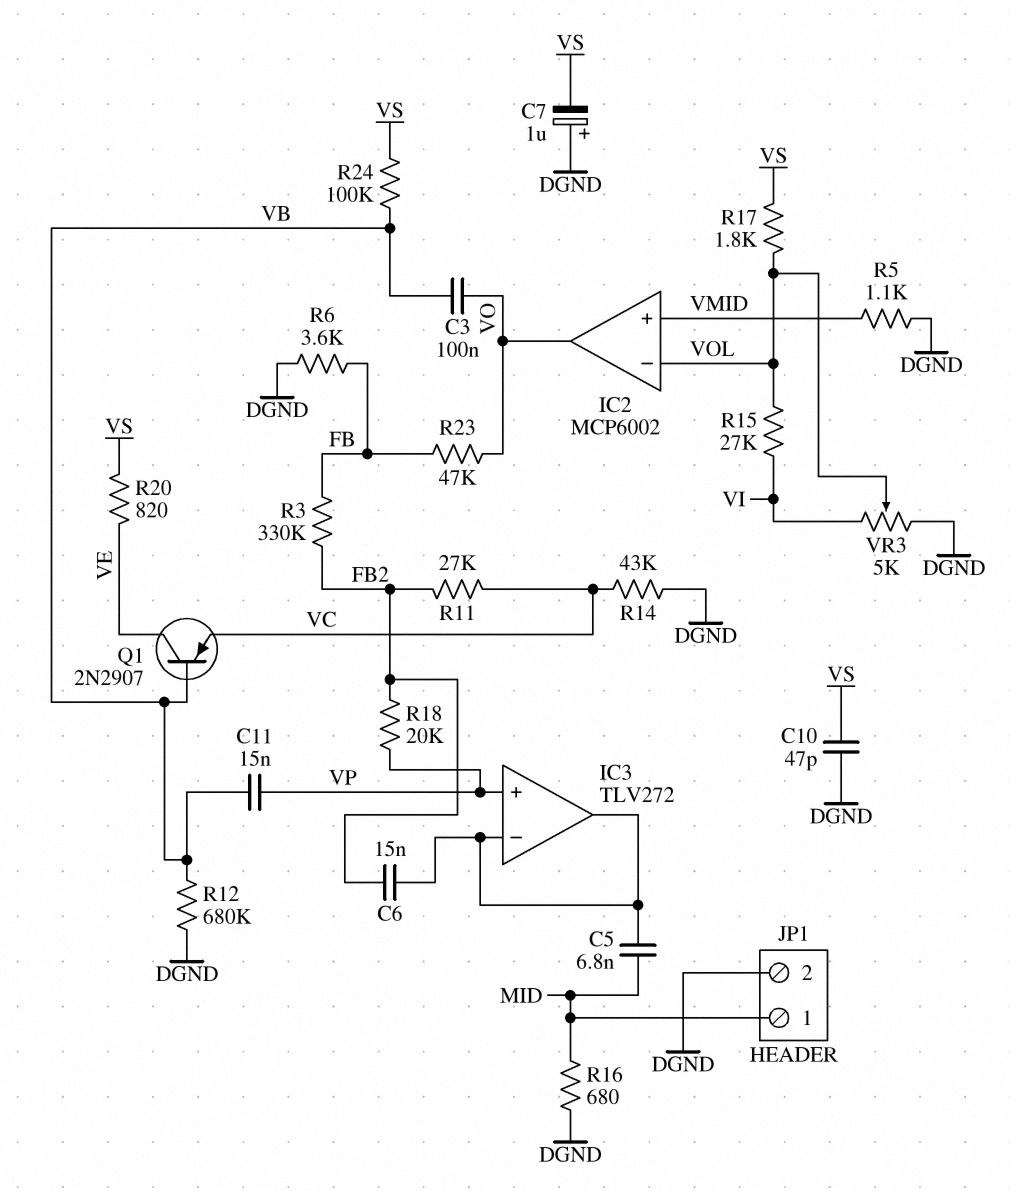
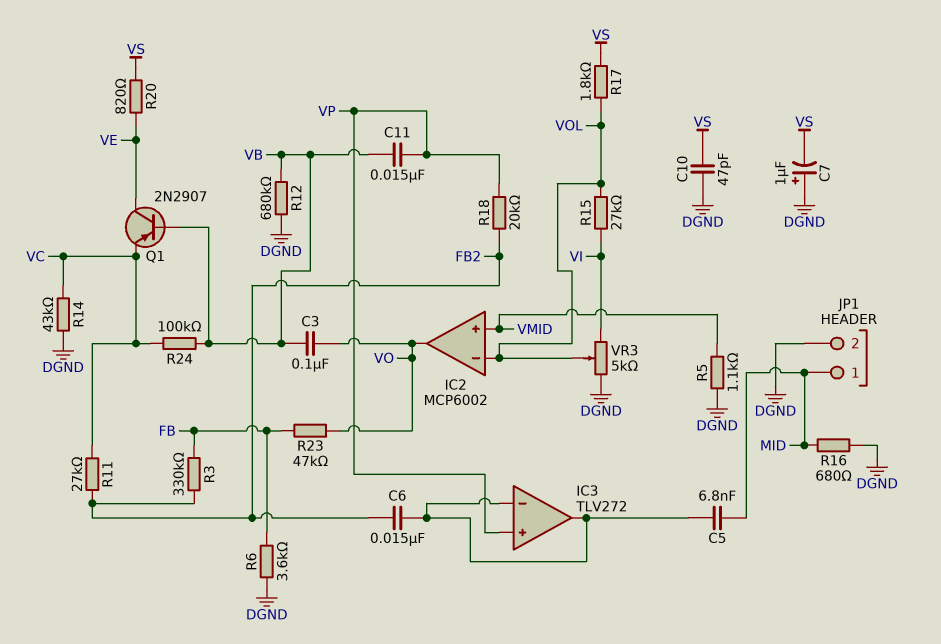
R24: 100k (VB, VS) -> 100k (VB, VC)

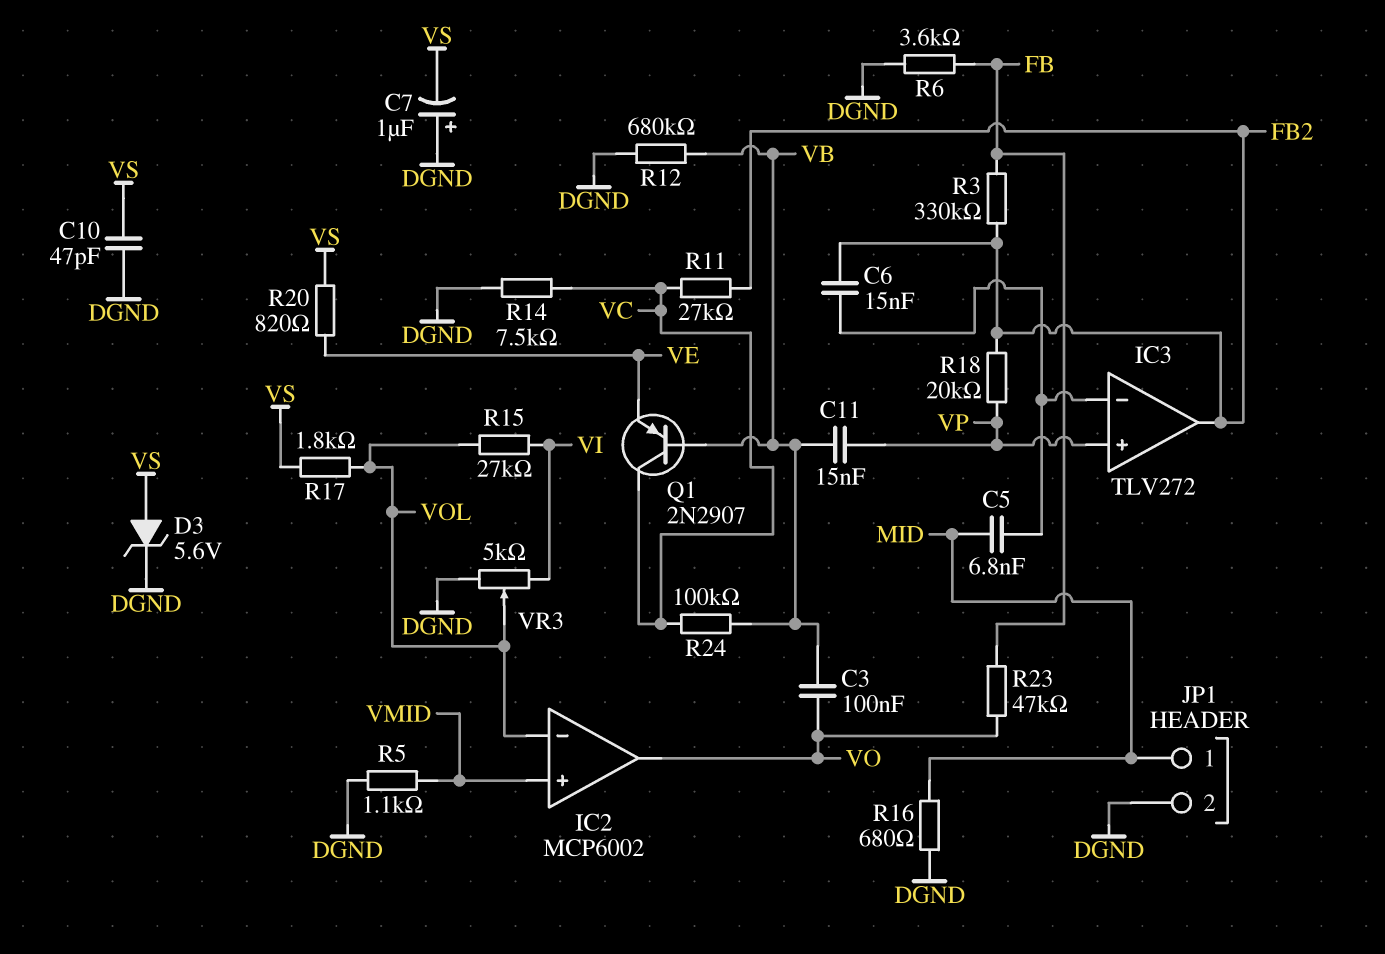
D3: none -> zener 5.6V (A VS, K DGND)
IC3 pin out: IC3/in- -> FB2
Q1: PNP 2N2907 (B VB, C VE, E VC) -> PNP 2N2907 (B VB, C VC, E VE)
R14: 43k (DGND, VC) -> 7.5k (DGND, VC)

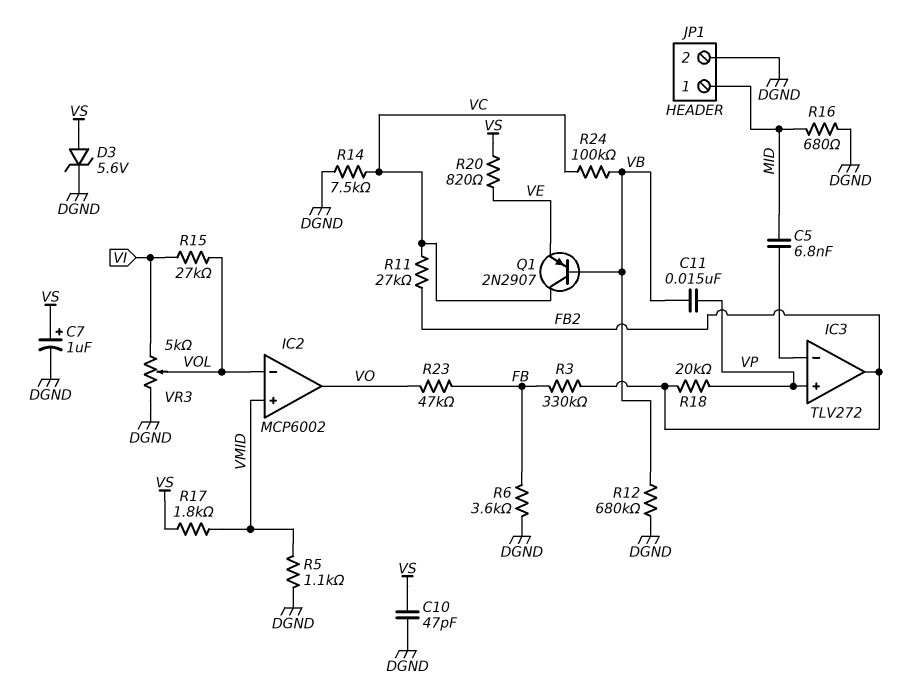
C3: 100nF (VB, VO) -> none
C6: 15nF (FB2, IC3/in-) -> none
C7: 1uF (plus DGND, minus VS) -> 1uF (plus VS, minus DGND)
R17: 1.8k (VOL, VS) -> 1.8k (VMID, VS)

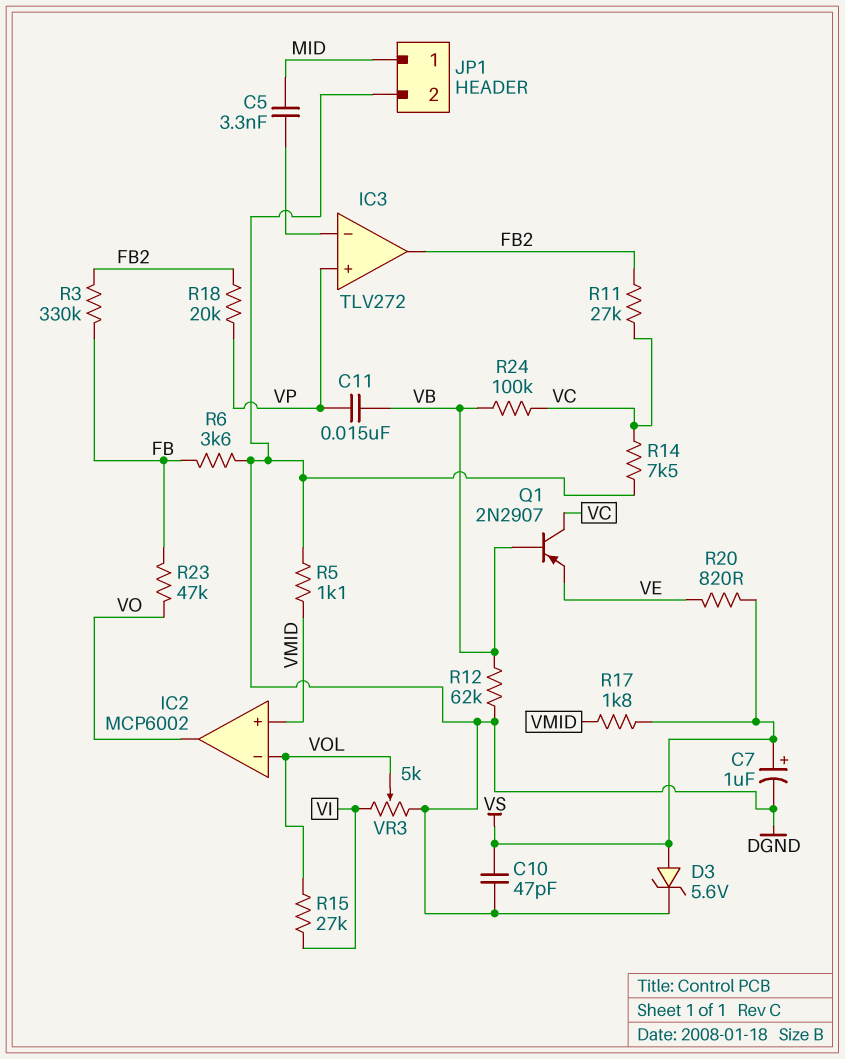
C5: 6.8nF (IC3/in-, MID) -> 3.3nF (IC3/in-, MID)
R12: 680k (DGND, VB) -> 62k (DGND, VB)
R16: 680 (DGND, MID) -> none

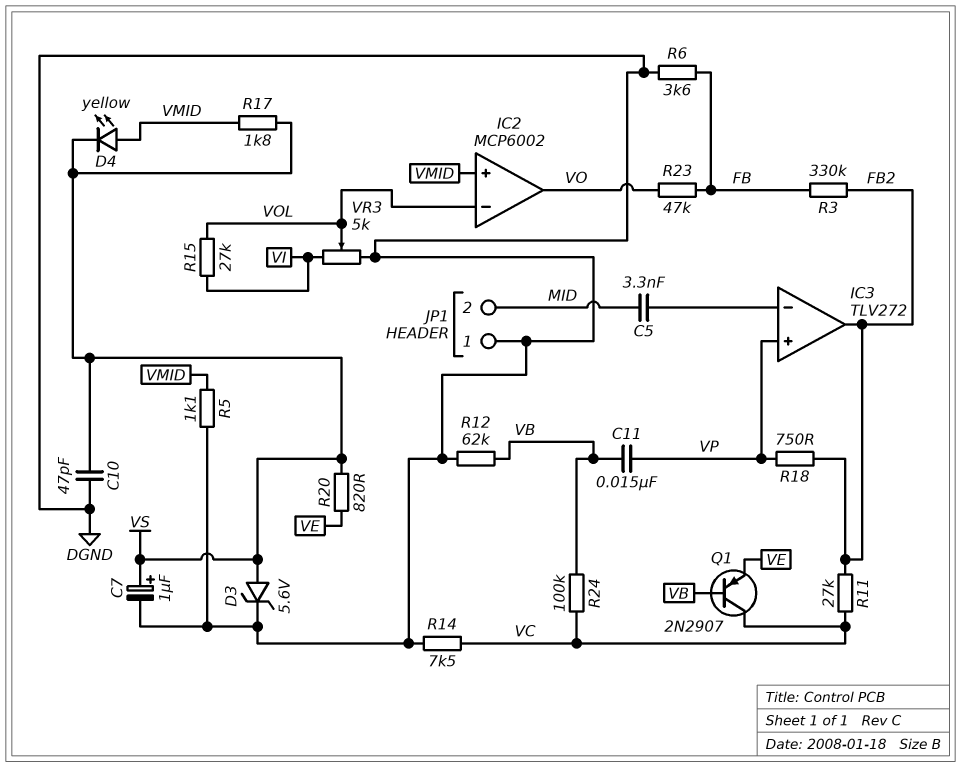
D4: none -> LED yellow (A VMID, K VS)
JP1 pin 1: MID -> DGND
JP1 pin 2: DGND -> MID
R18: 20k (FB2, VP) -> 750 (FB2, VP)

